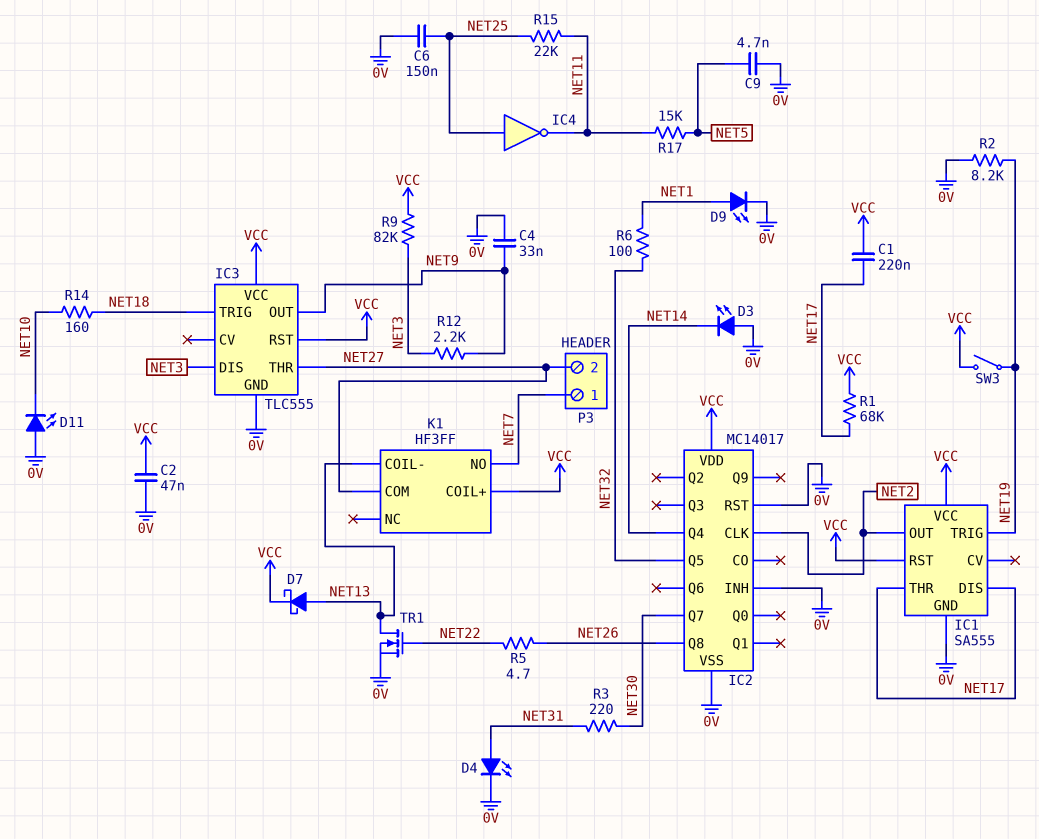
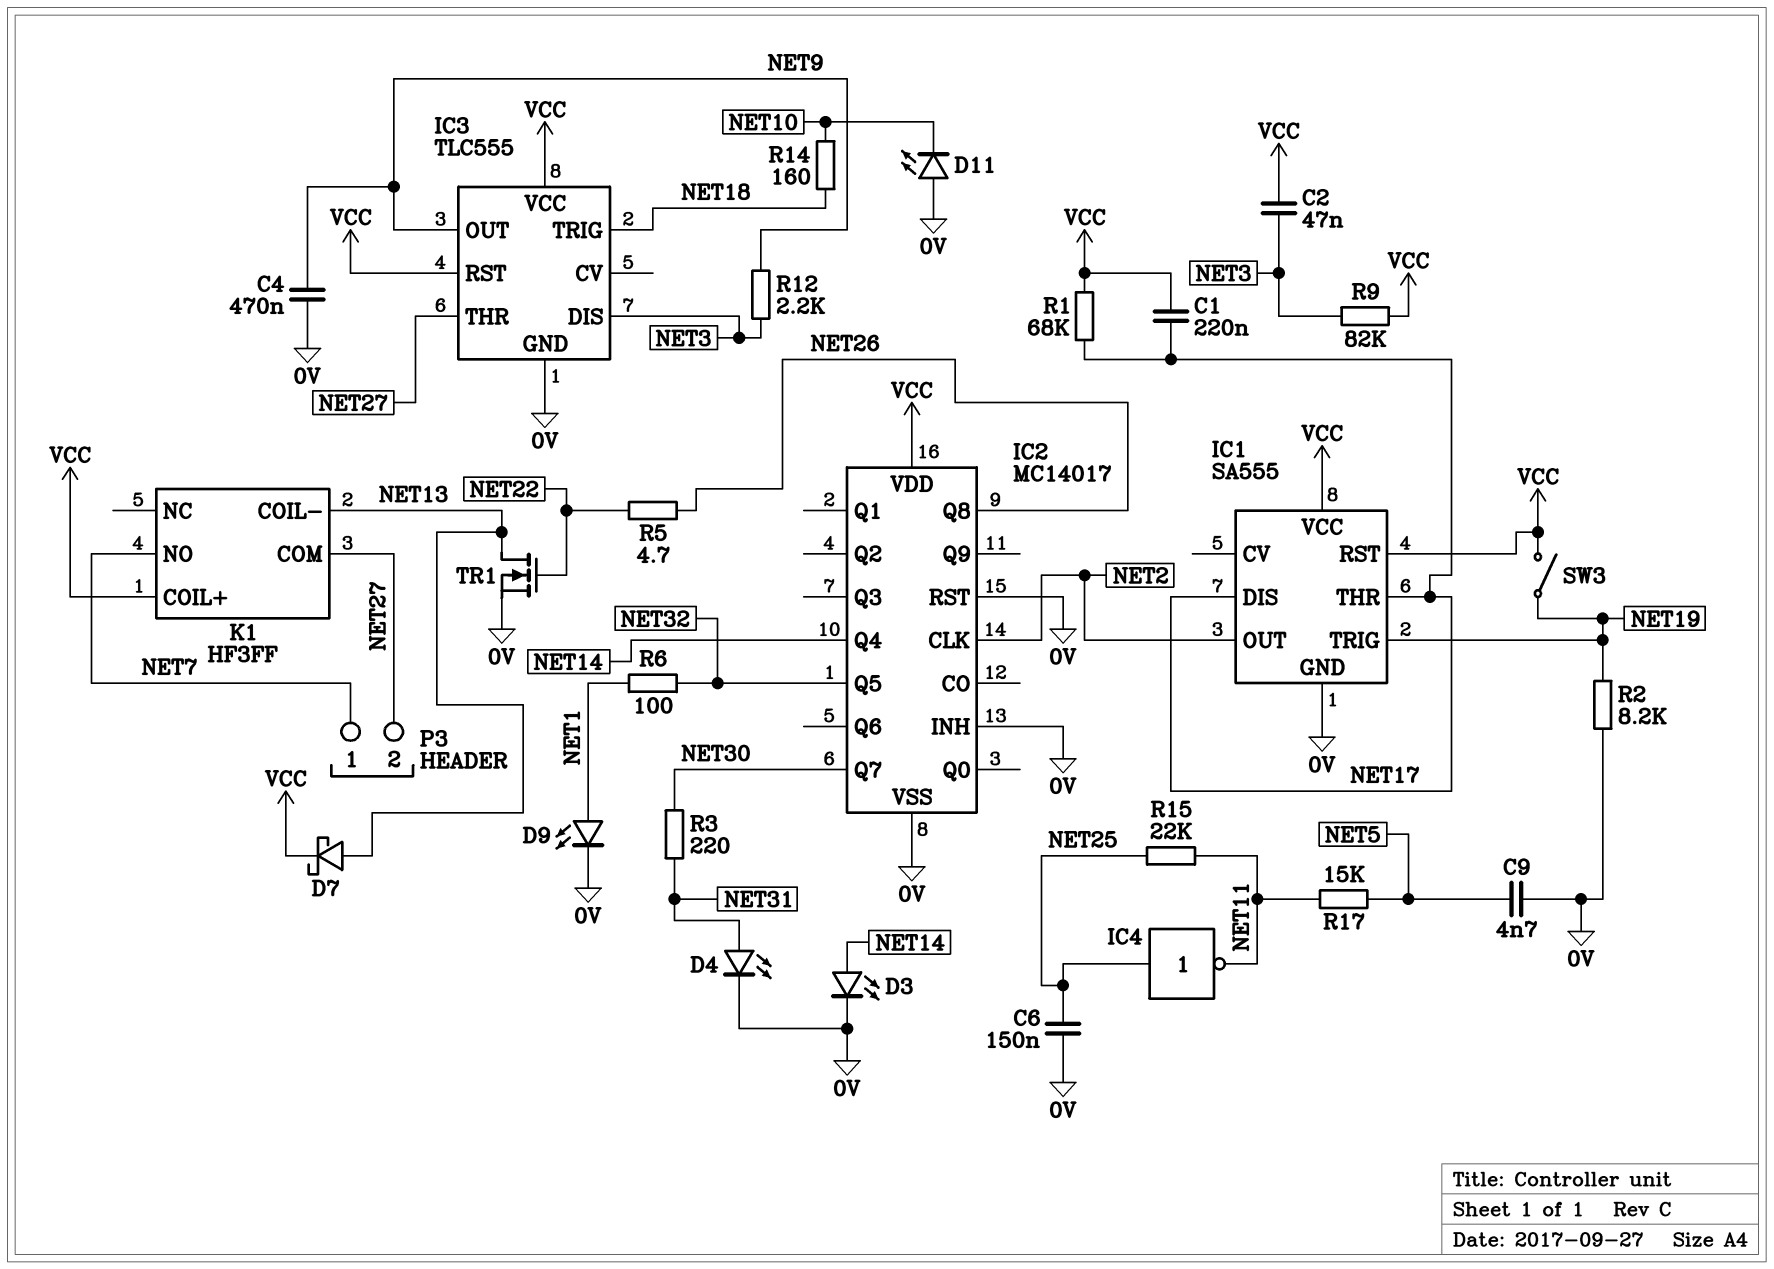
C2: 47nF (0V, VCC) -> 47nF (NET3, VCC)
C4: 33nF (0V, NET9) -> 470nF (0V, NET9)
D3: LED (A 0V, K NET14) -> LED (A NET14, K 0V)

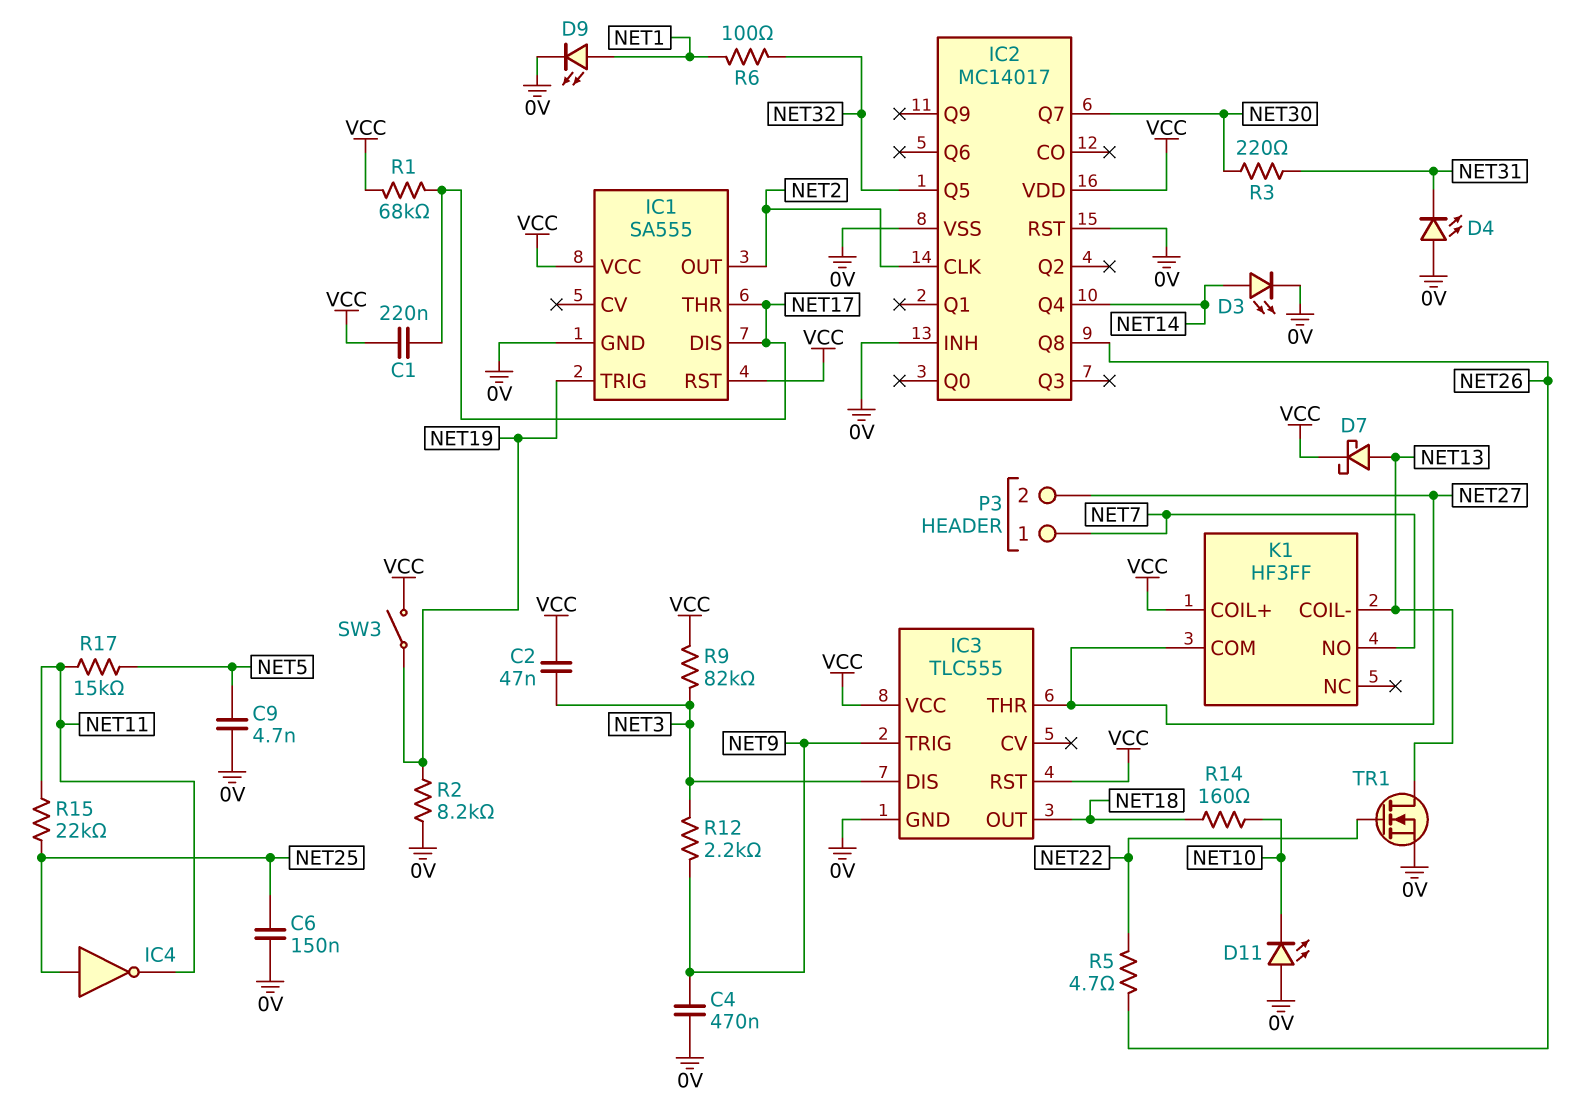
D4: LED (A NET31, K 0V) -> LED (A 0V, K NET31)
IC3 pin OUT: NET9 -> NET18
IC3 pin TRIG: NET18 -> NET9

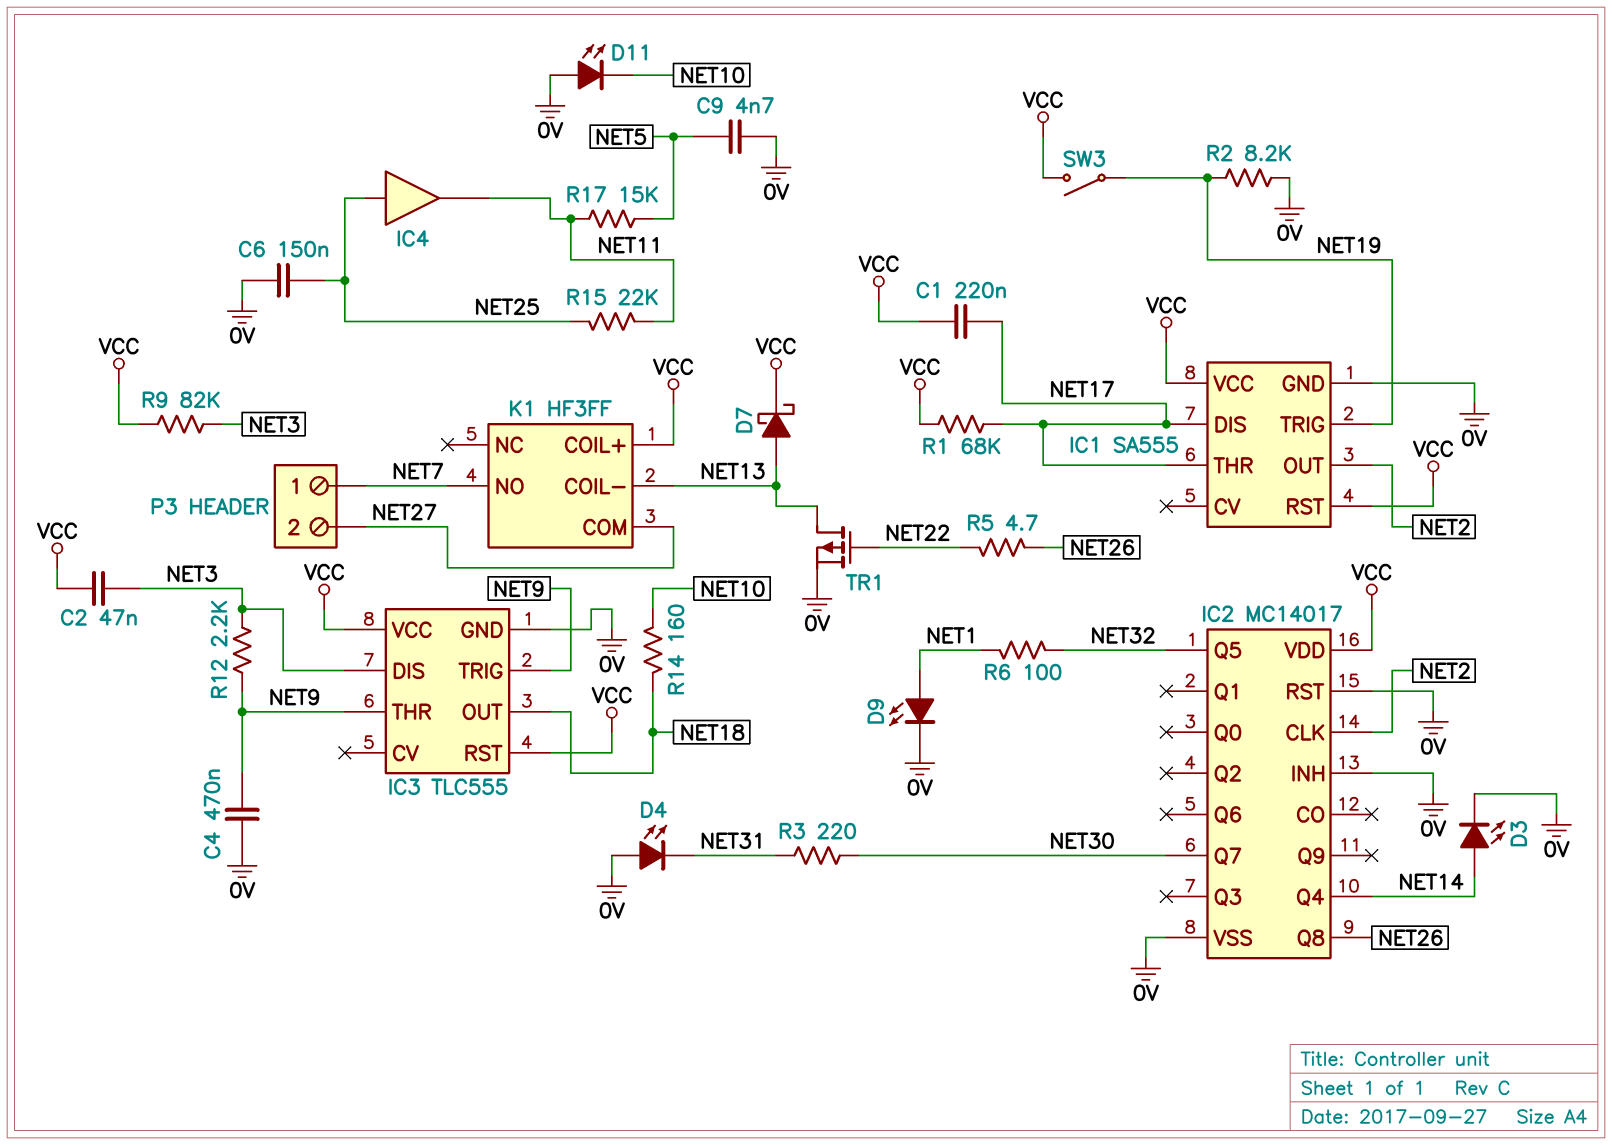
IC3 pin THR: NET27 -> NET9
IC4: NOT (in NET25, out NET11) -> buffer (in NET25, out NET11)
TR1: NMOS (G NET22, D NET13, S 0V) -> PMOS (G NET22, D NET13, S 0V)

